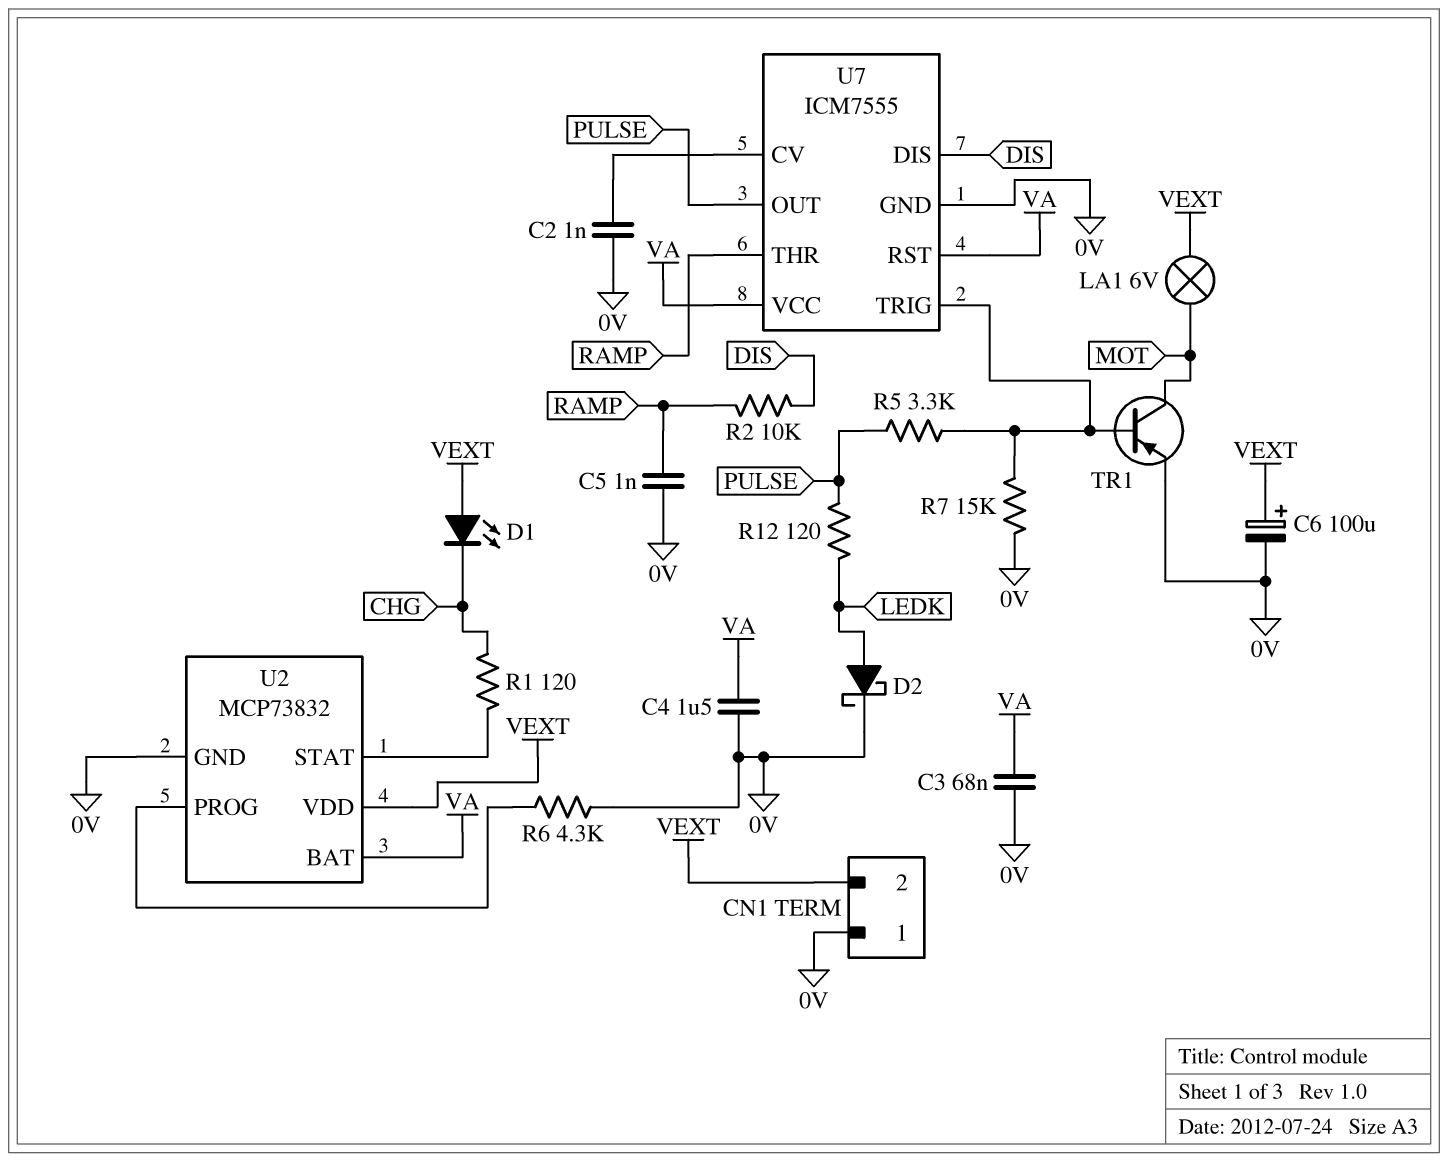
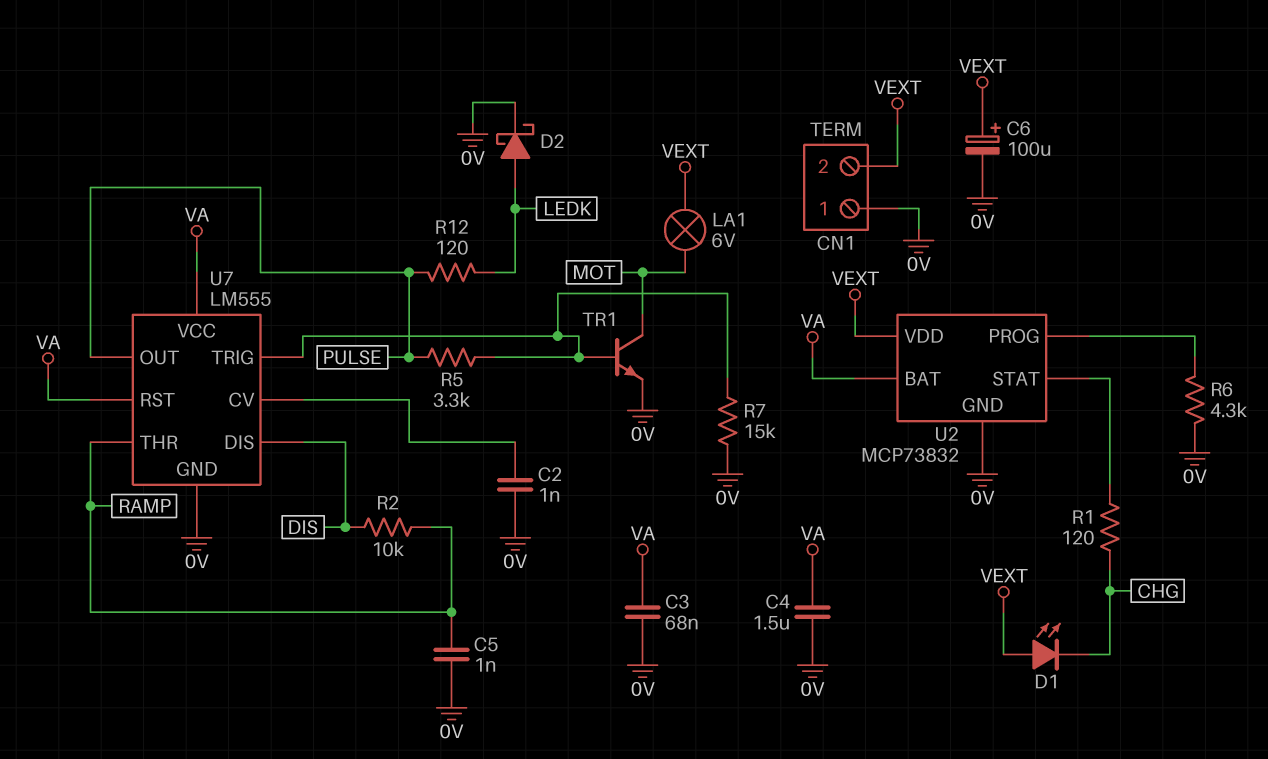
TR1: PNP (B U7/TRIG, C MOT, E 0V) -> NPN (B U7/TRIG, C MOT, E 0V)
U7: ICM7555 -> LM555

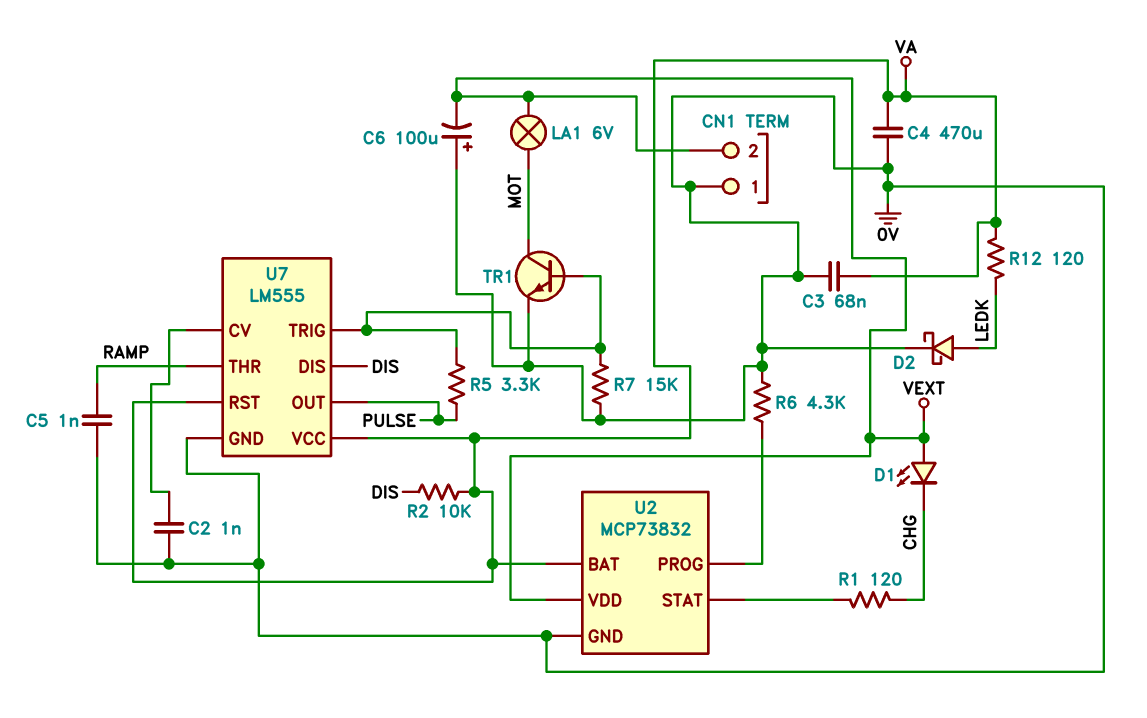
C4: 1.5uF (0V, VA) -> 470uF (0V, VA)
C6: 100uF (plus VEXT, minus 0V) -> 100uF (plus 0V, minus VEXT)
R2: 10k (DIS, RAMP) -> 10k (DIS, VA)
R12: 120 (LEDK, PULSE) -> 120 (LEDK, VA)

